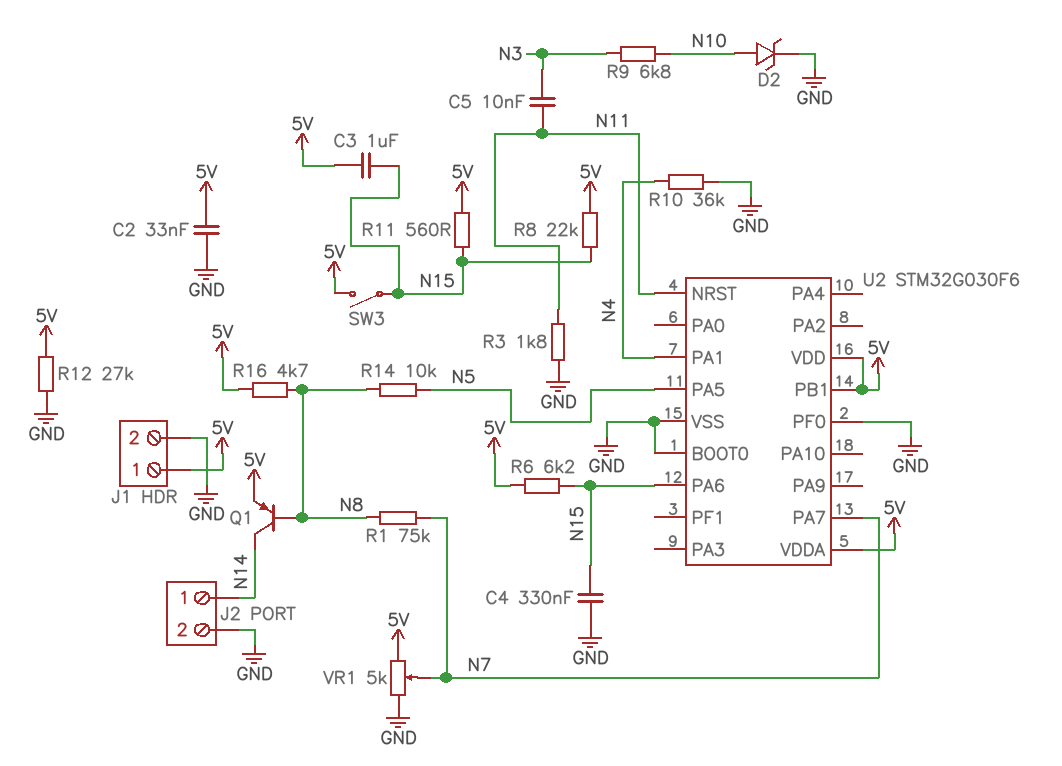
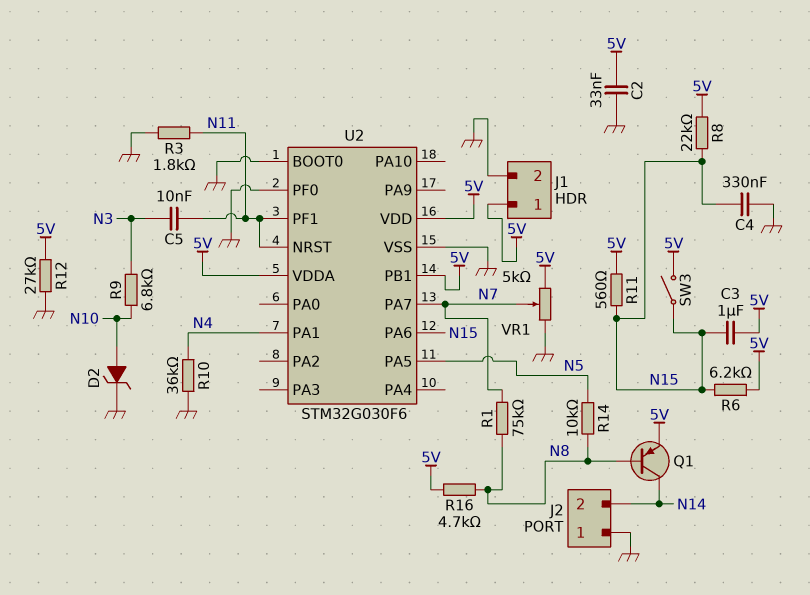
J2 pin 1: N14 -> GND
J2 pin 2: GND -> N14
U2 pin PF1: none -> N11

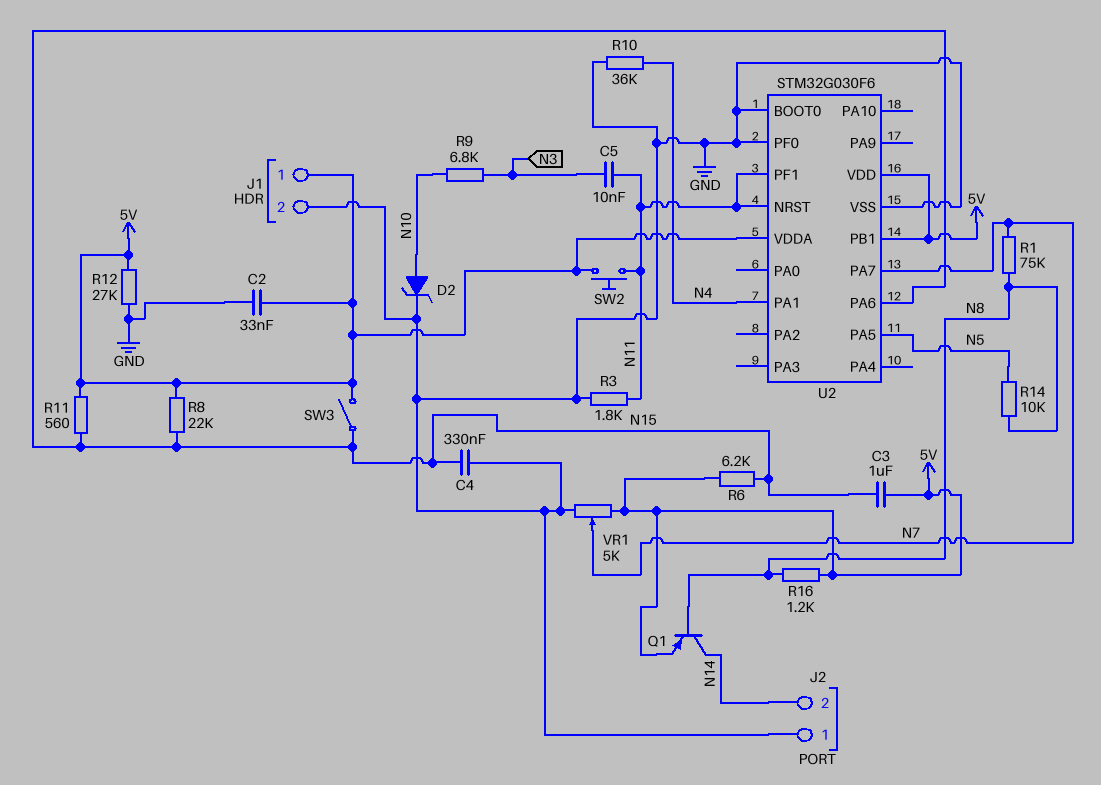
R16: 4.7k (5V, N8) -> 1.2k (5V, N8)
SW2: none -> button (5V, N11)

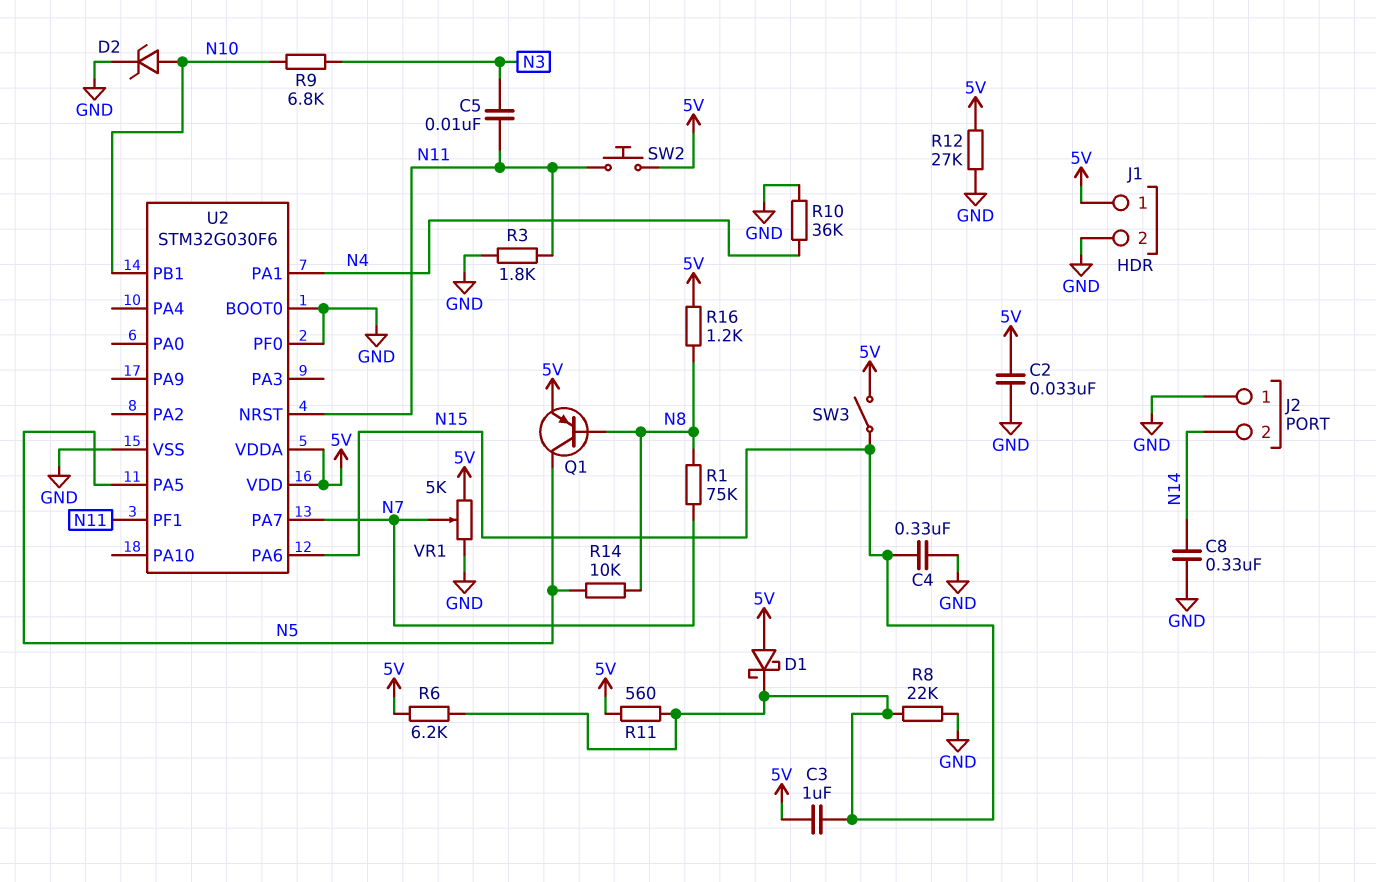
C8: none -> 330nF (GND, N14)
D1: none -> schottky (A 5V, K N15)
Q1: PNP (B N8, C N14, E 5V) -> PNP (B N8, C N5, E 5V)
R8: 22k (5V, N15) -> 22k (GND, N15)
U2 pin PB1: 5V -> N10

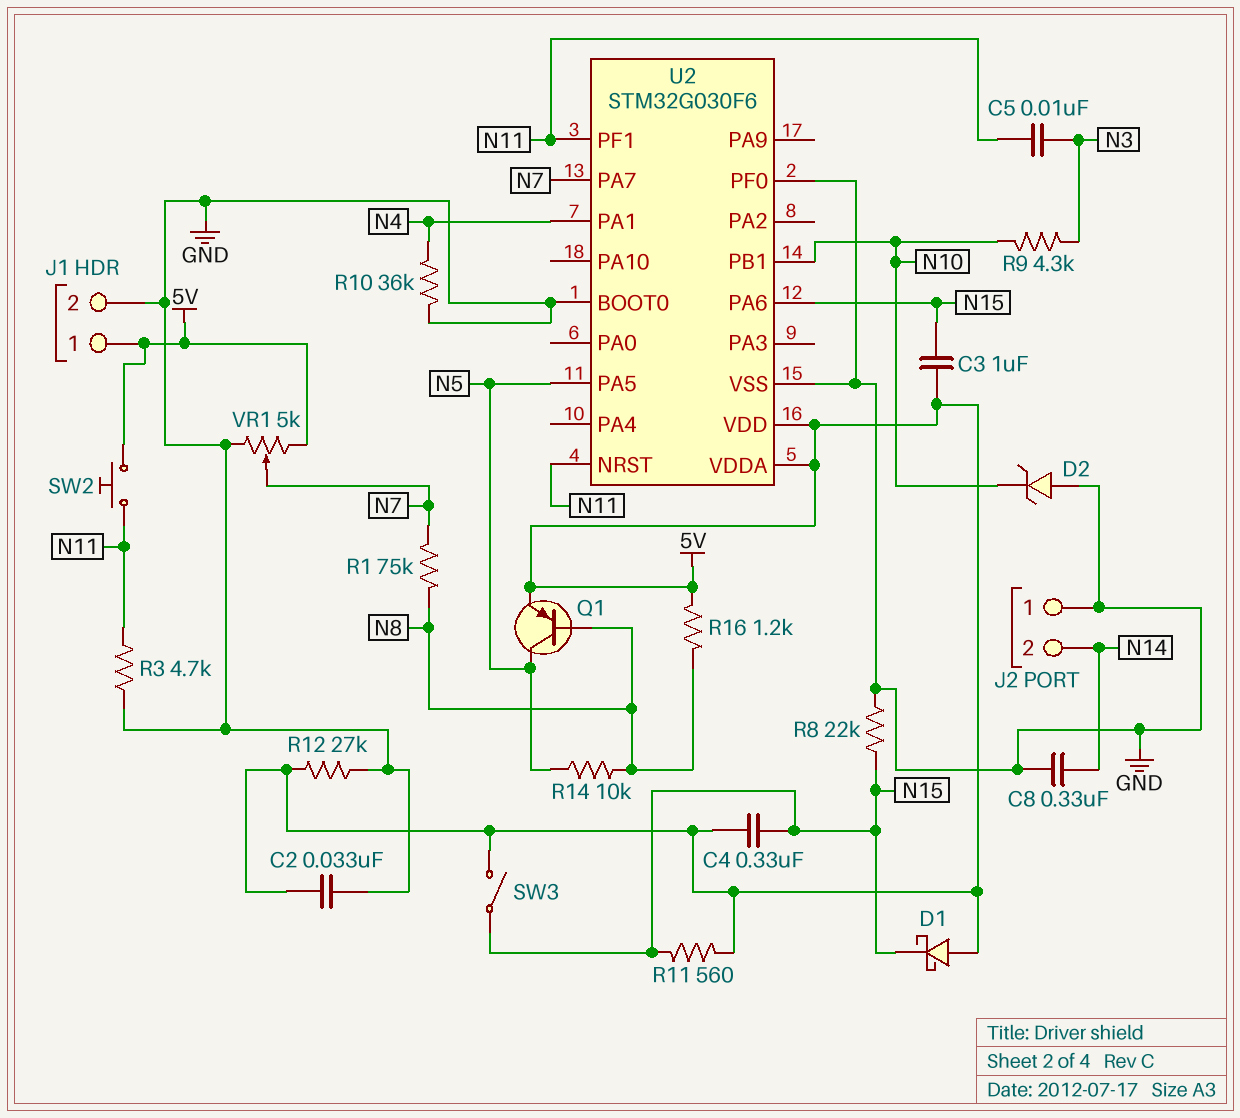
C4: 330nF (GND, N15) -> 330nF (5V, N15)
D2: zener (A N10, K GND) -> zener (A GND, K N10)
R3: 1.8k (GND, N11) -> 4.7k (GND, N11)
R6: 6.2k (5V, N15) -> none
R9: 6.8k (N3, N10) -> 4.3k (N3, N10)

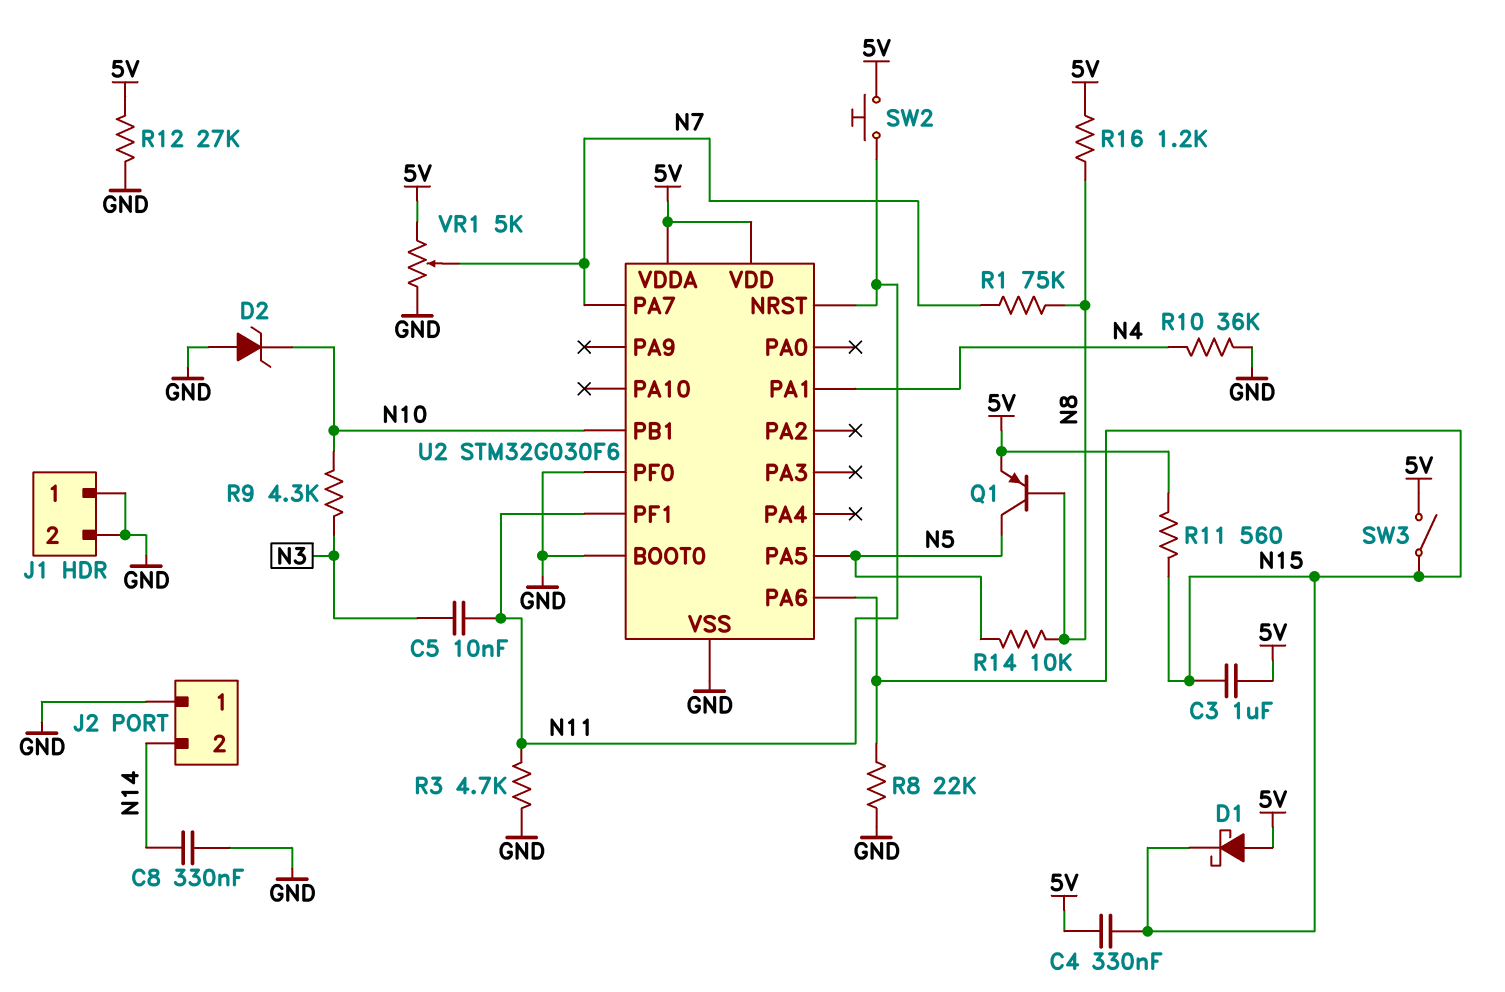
C2: 33nF (5V, GND) -> none
J1 pin 1: 5V -> GND

